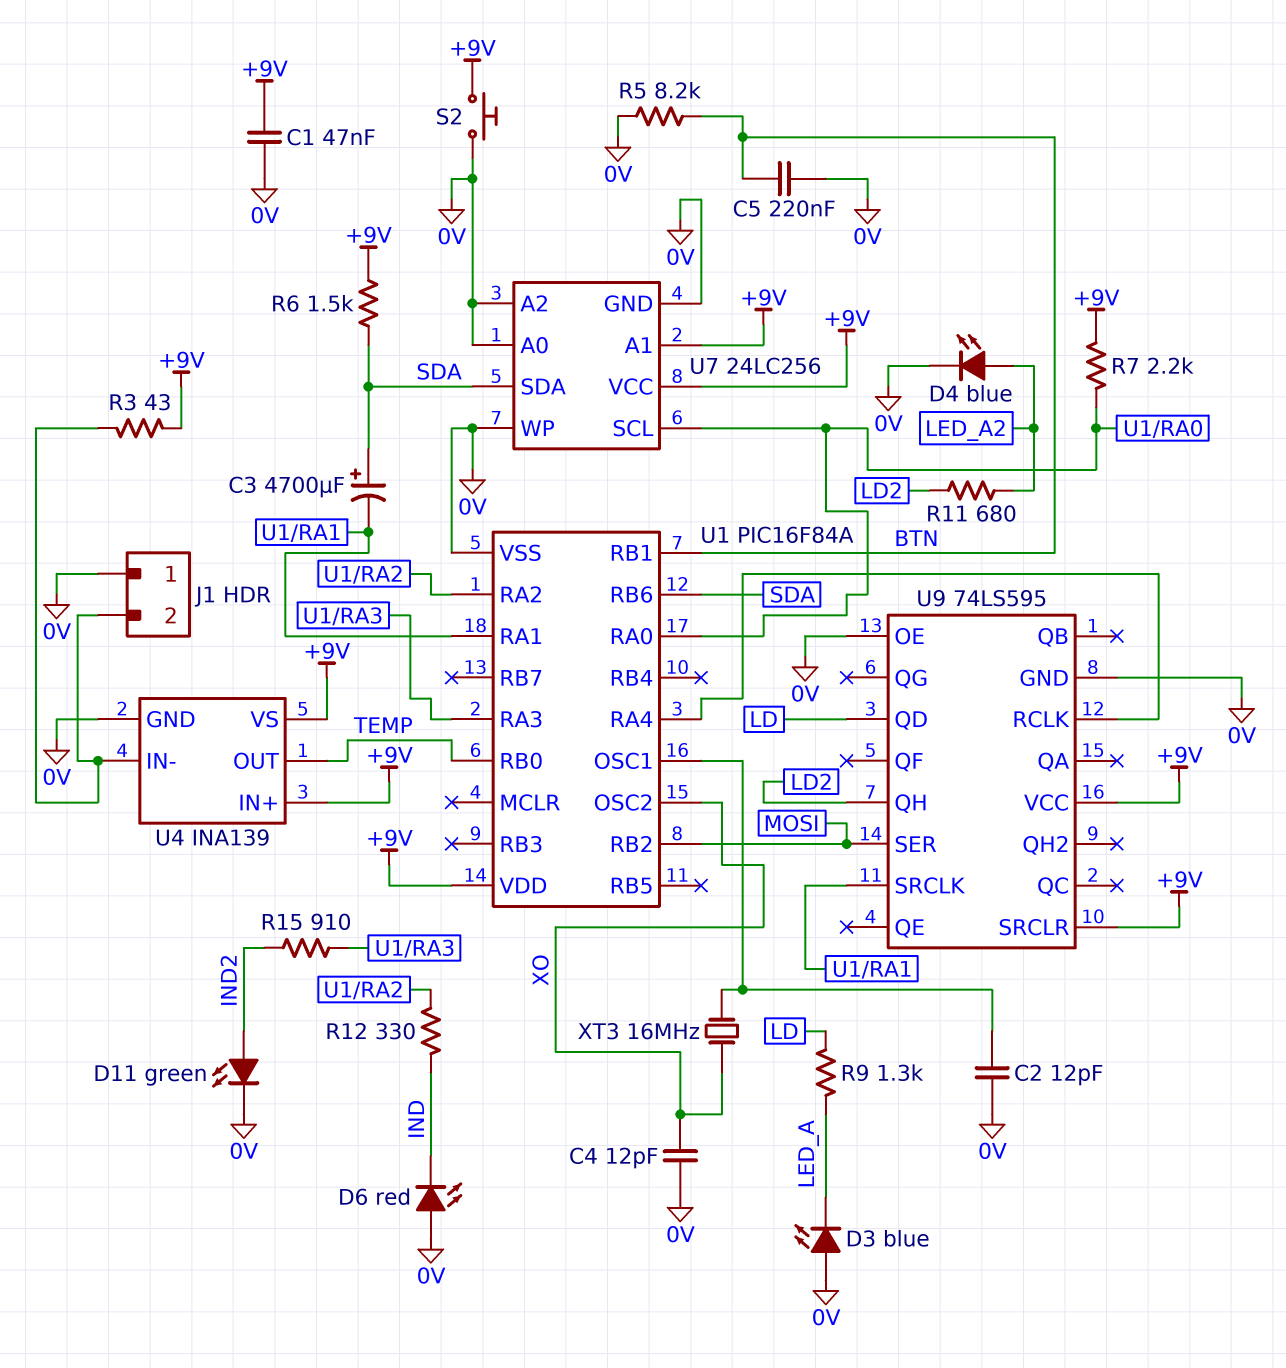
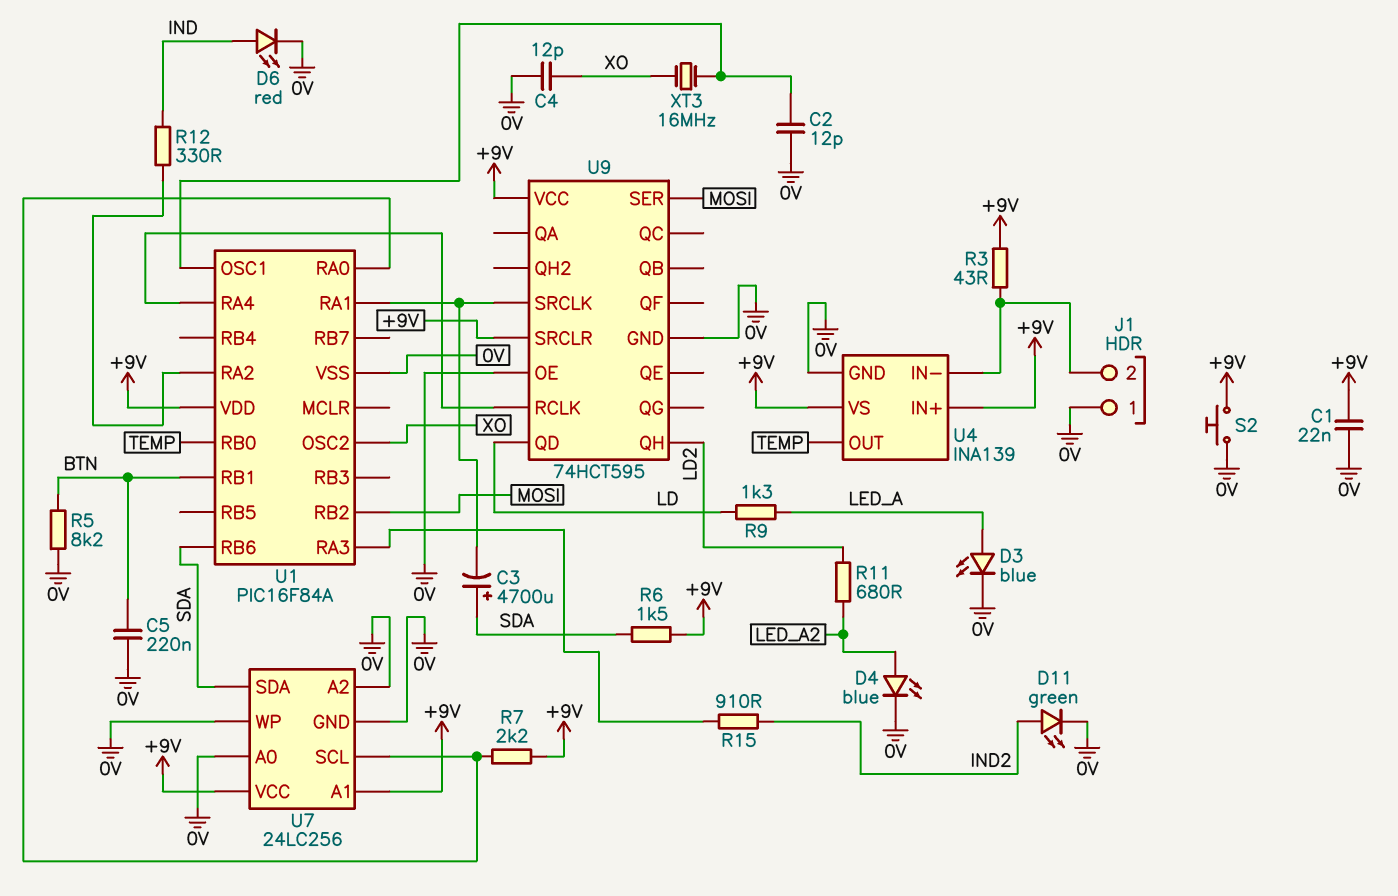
C1: 47nF (+9V, 0V) -> 22nF (+9V, 0V)
D3: LED blue (A 0V, K LED_A) -> LED blue (A LED_A, K 0V)
D6: LED red (A 0V, K IND) -> LED red (A IND, K 0V)
U9: 74LS595 -> 74HCT595

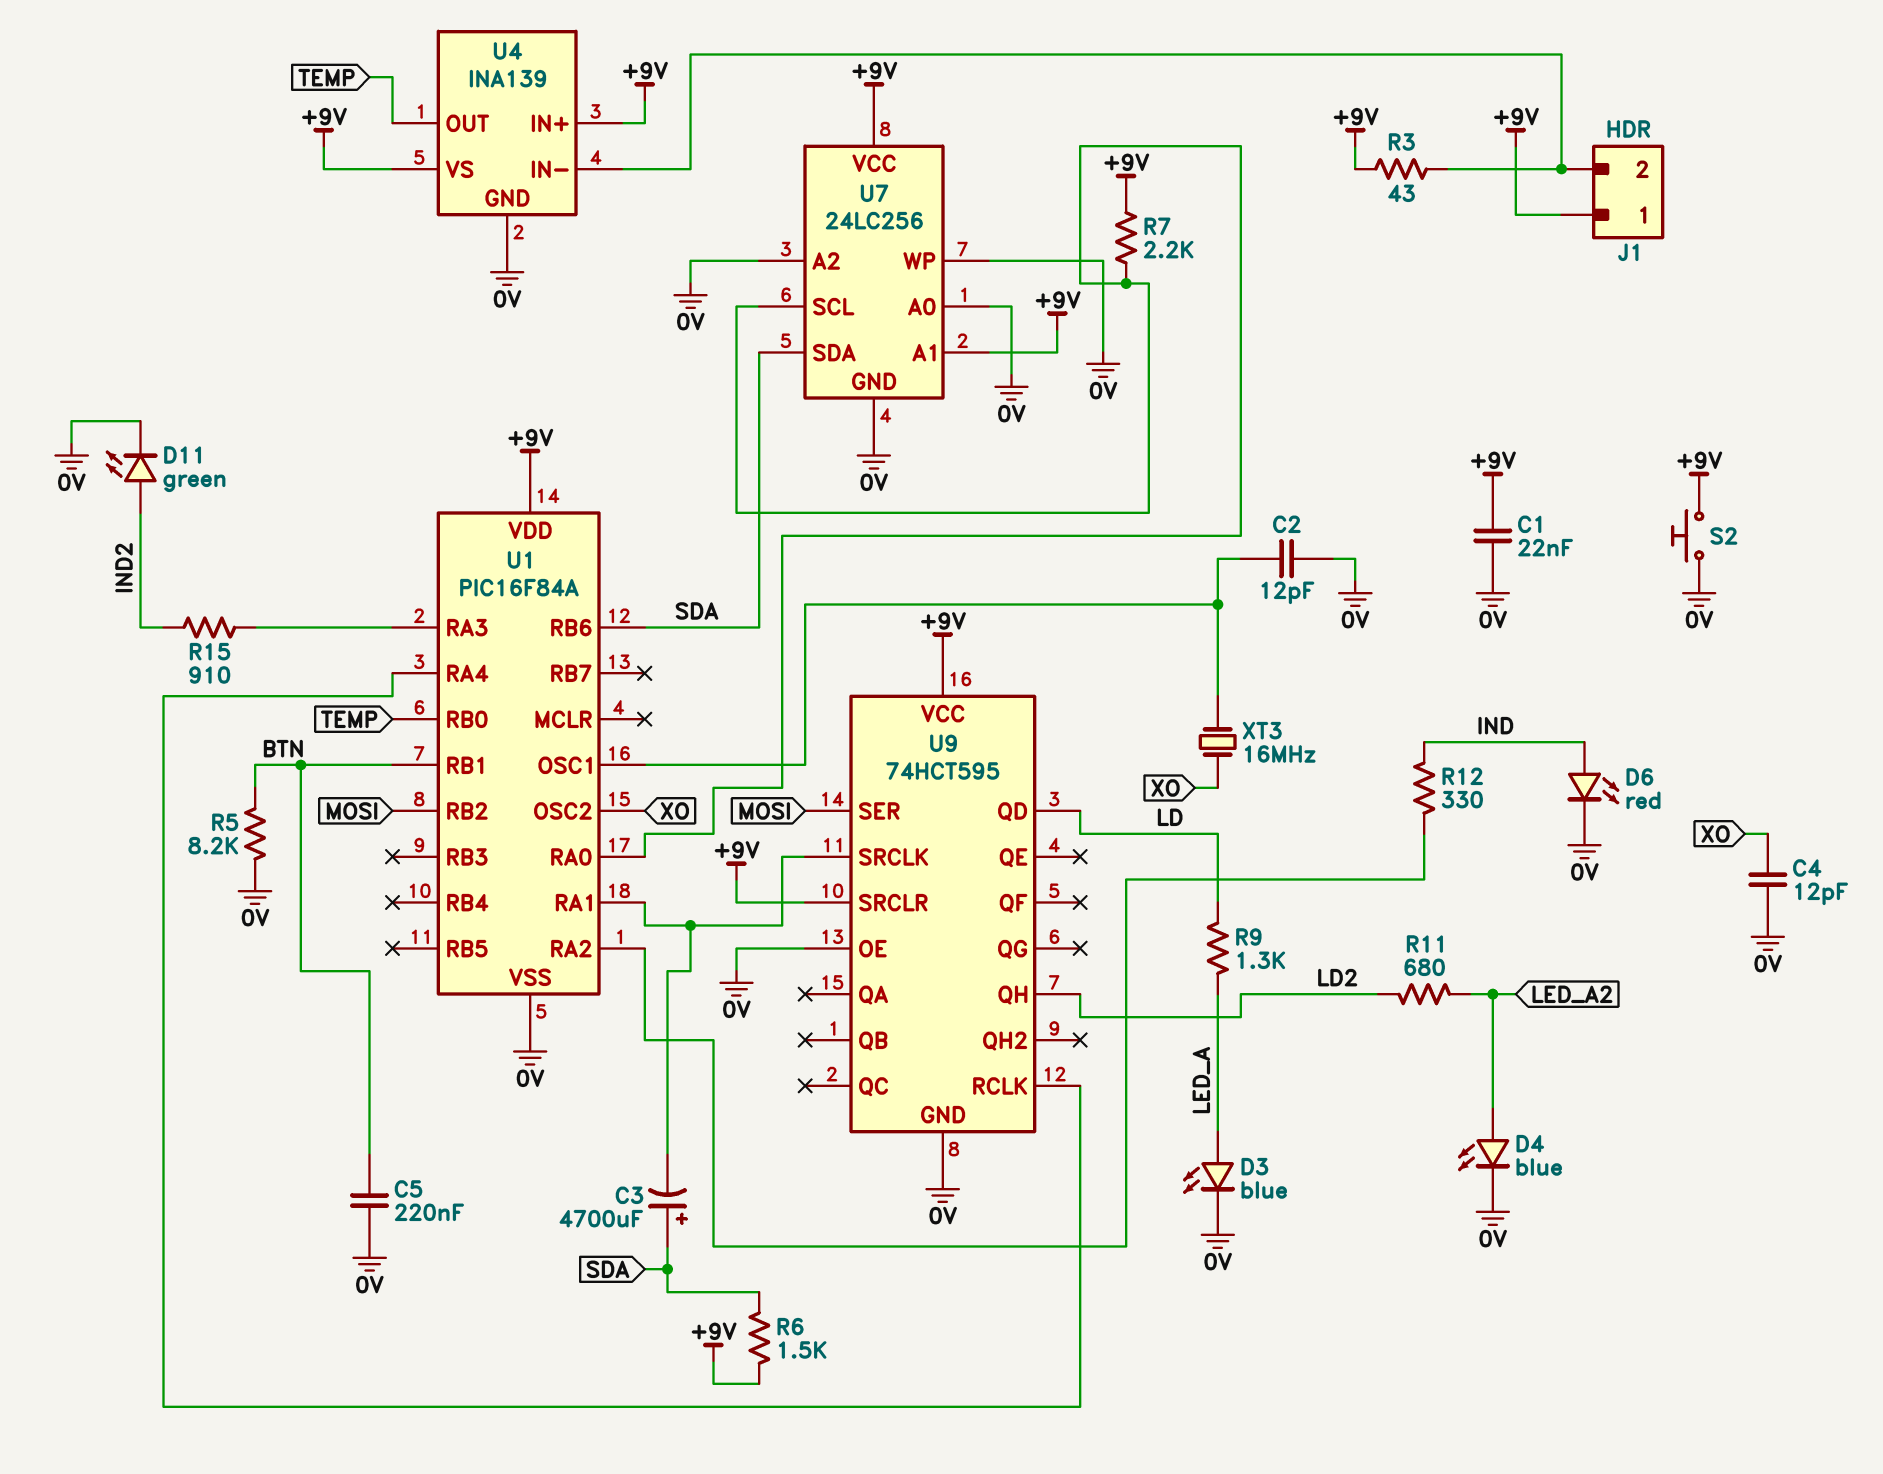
J1 pin 1: 0V -> +9V

